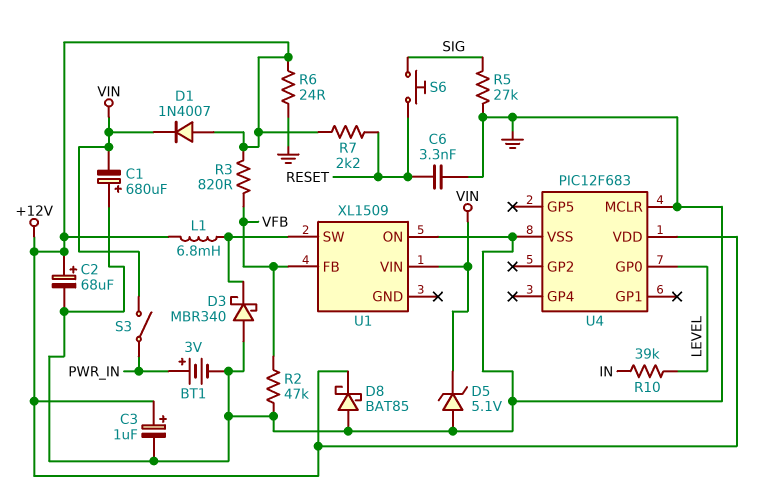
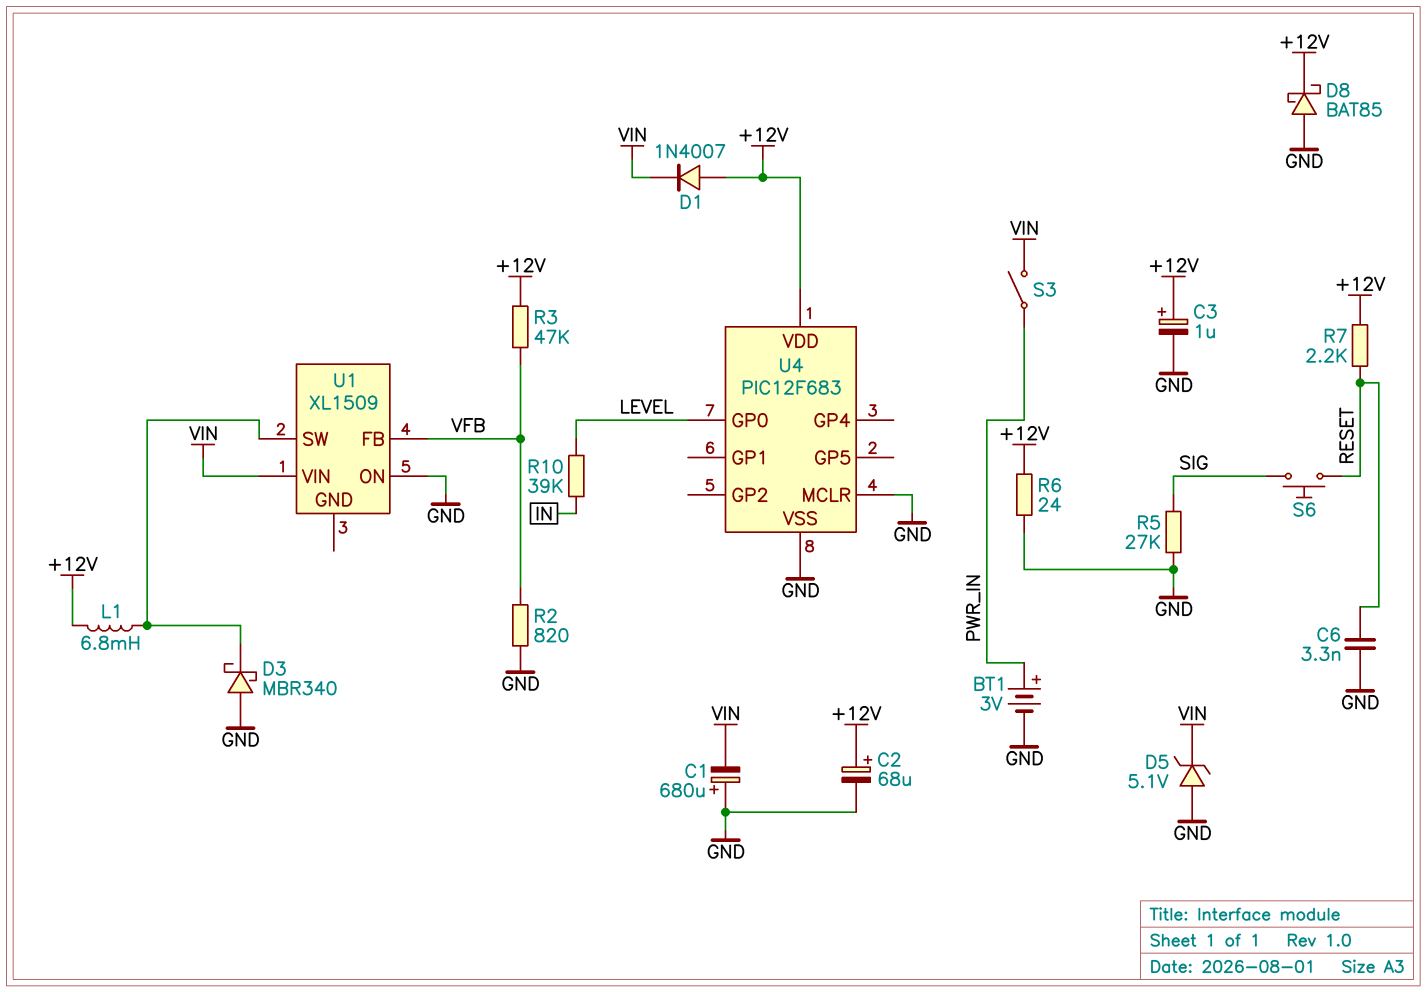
R2: 47k (GND, VFB) -> 820 (GND, VFB)
R3: 820 (+12V, VFB) -> 47k (+12V, VFB)

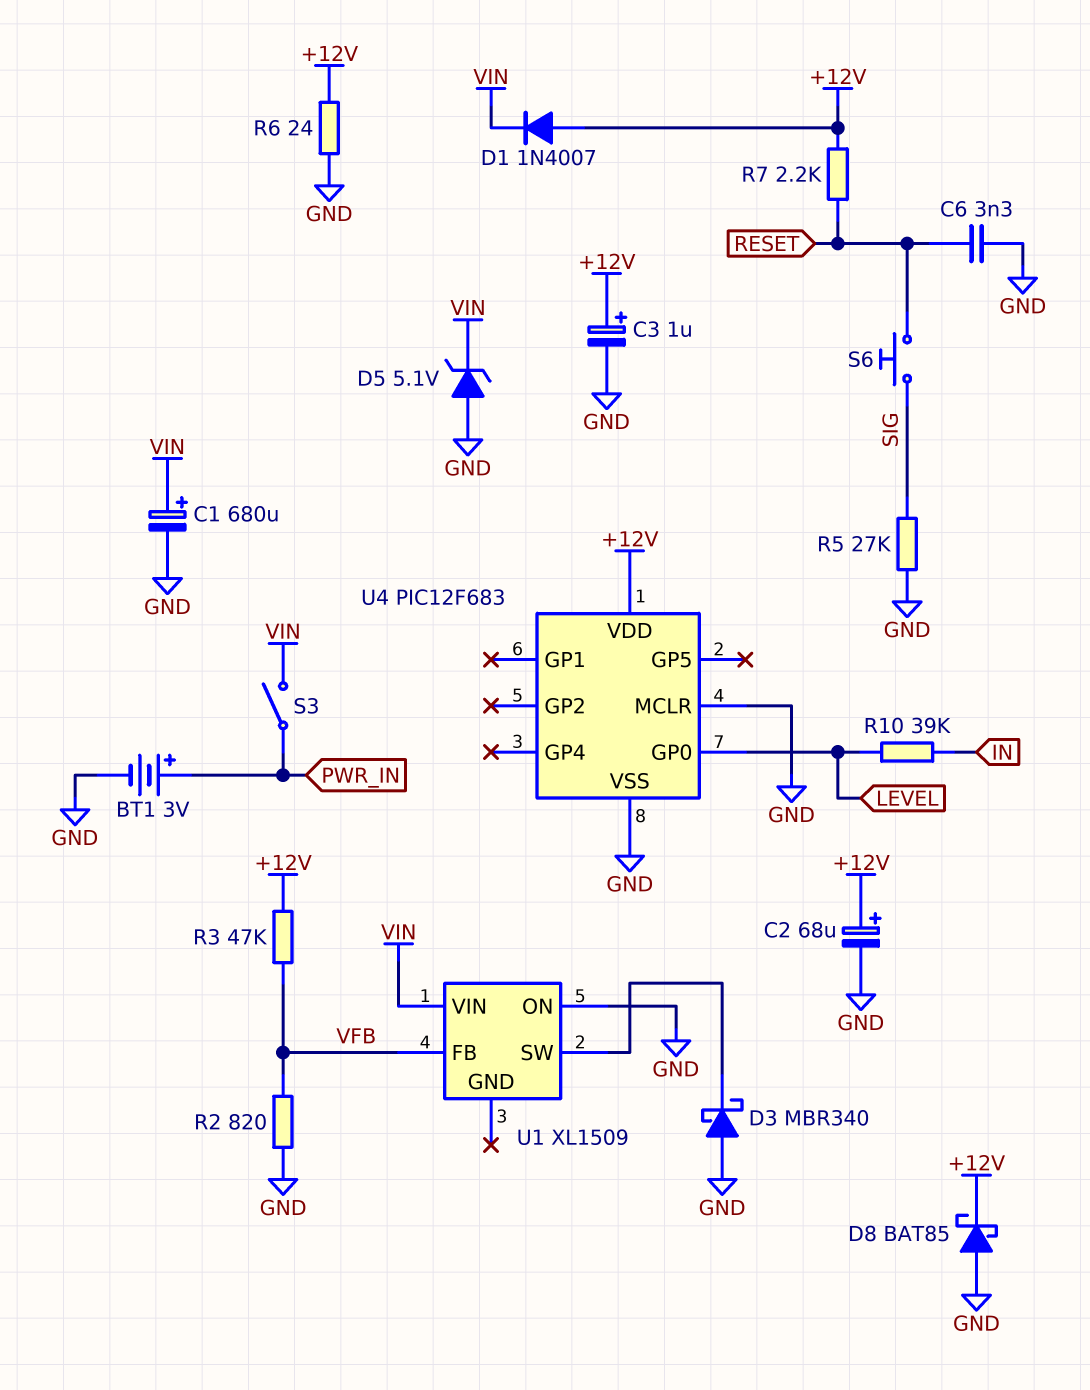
C1: 680uF (plus GND, minus VIN) -> 680uF (plus VIN, minus GND)
L1: 6.8mH (+12V, U1/SW) -> none

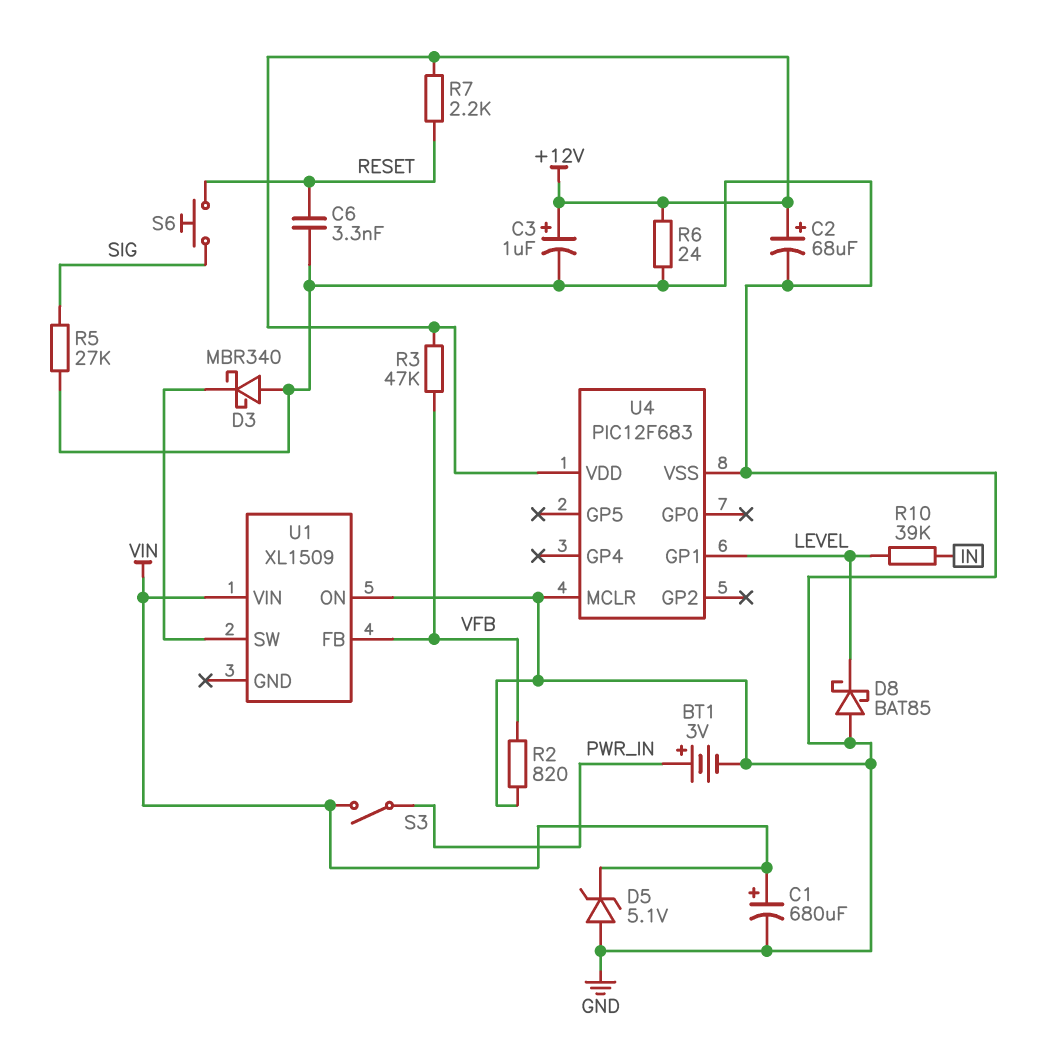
D1: diode 1N4007 (A +12V, K VIN) -> none
D8: schottky BAT85 (A GND, K +12V) -> schottky BAT85 (A GND, K LEVEL)
U4 pin GP0: LEVEL -> none
U4 pin GP1: none -> LEVEL

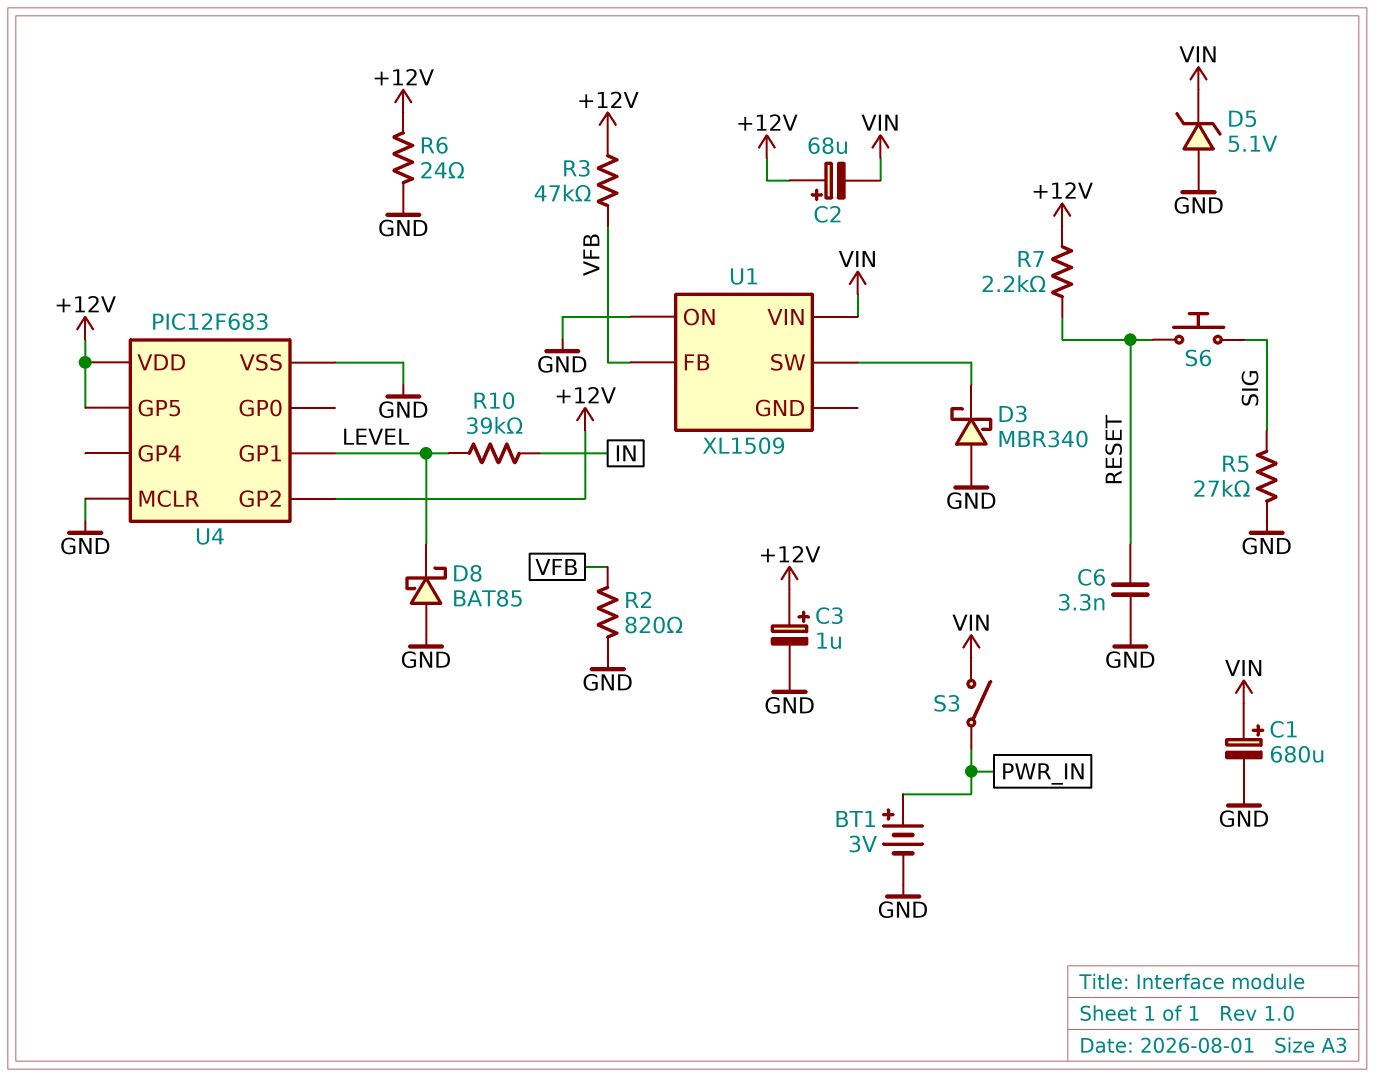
C2: 68uF (plus +12V, minus GND) -> 68uF (plus +12V, minus VIN)
U4 pin GP2: none -> +12V
U4 pin GP5: none -> +12V

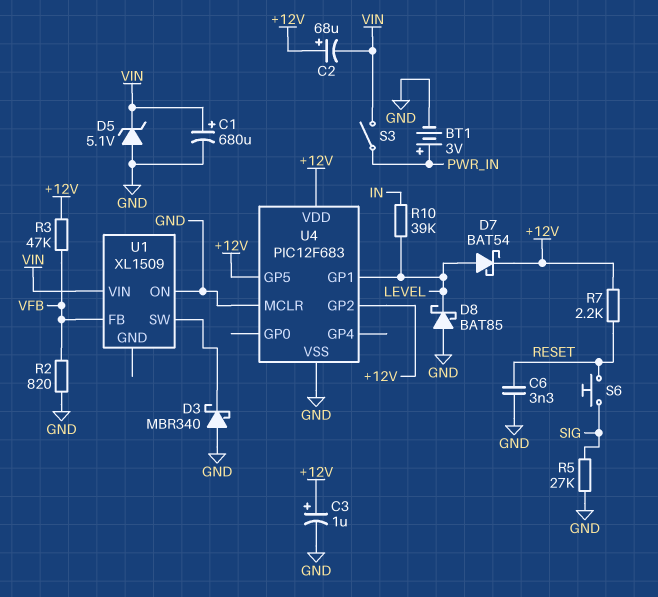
D7: none -> schottky BAT54 (A LEVEL, K +12V)
R6: 24 (+12V, GND) -> none

